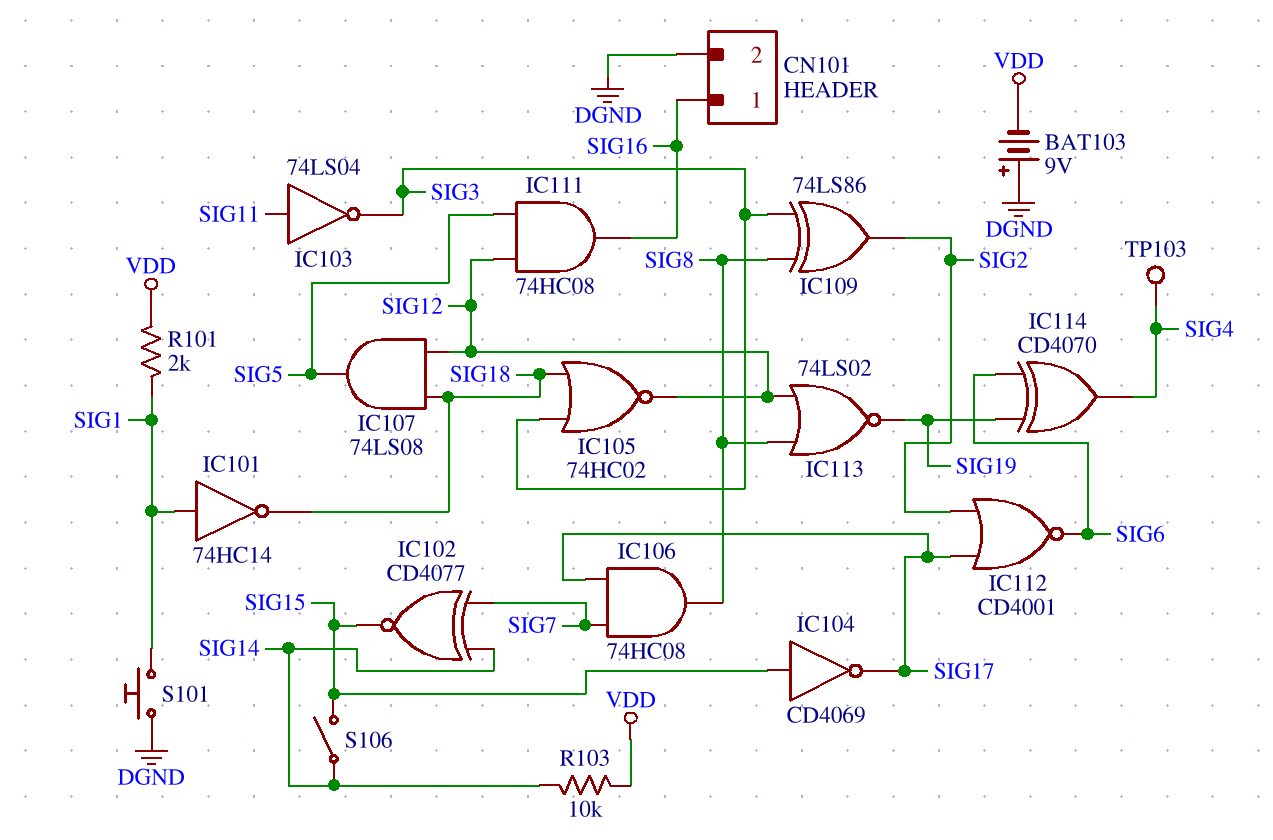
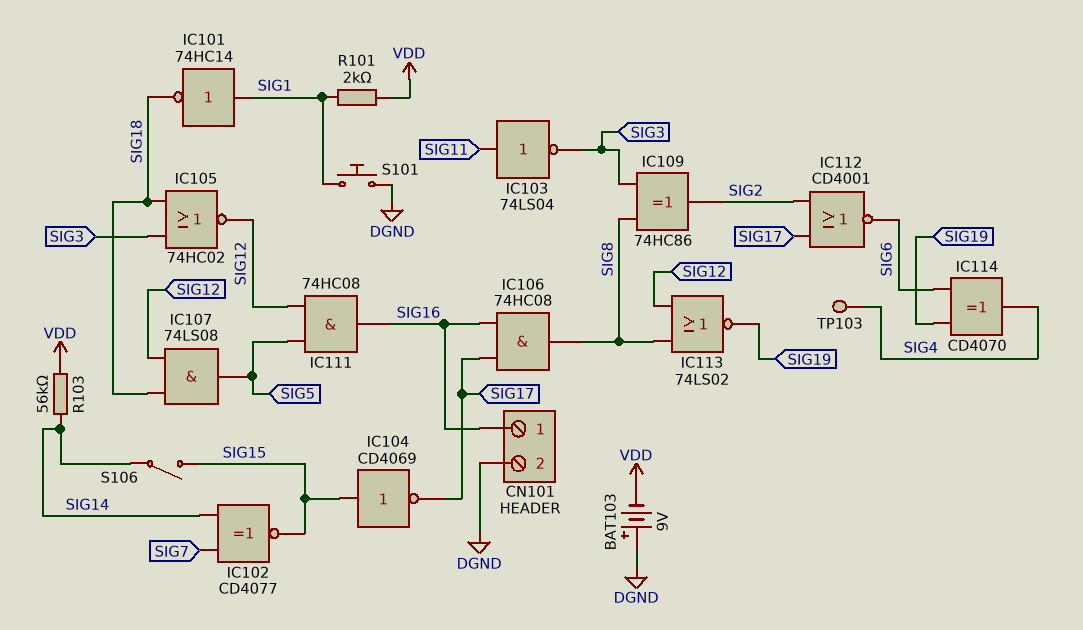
IC106: AND 74HC08 (in SIG7, in SIG17, out SIG8) -> AND 74HC08 (in SIG16, in SIG17, out SIG8)
IC109: XOR 74LS86 (in SIG3, in SIG8, out SIG2) -> XOR 74HC86 (in SIG3, in SIG8, out SIG2)
R103: 10k (SIG14, VDD) -> 56k (SIG14, VDD)

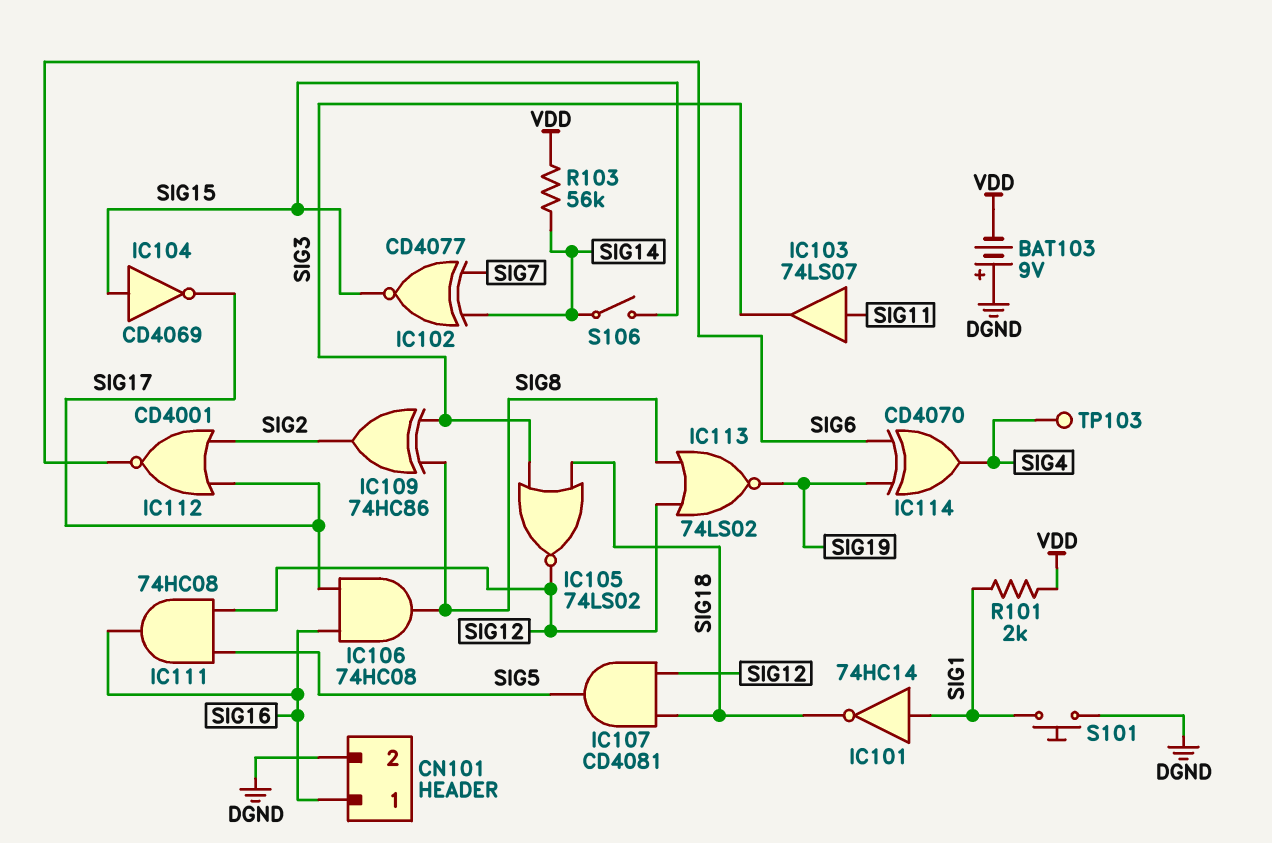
IC103: NOT 74LS04 (in SIG11, out SIG3) -> buffer 74LS07 (in SIG11, out SIG3)
IC105: NOR 74HC02 (in SIG3, in SIG18, out SIG12) -> NOR 74LS02 (in SIG3, in SIG18, out SIG12)
IC107: AND 74LS08 (in SIG12, in SIG18, out SIG5) -> AND CD4081 (in SIG12, in SIG18, out SIG5)

